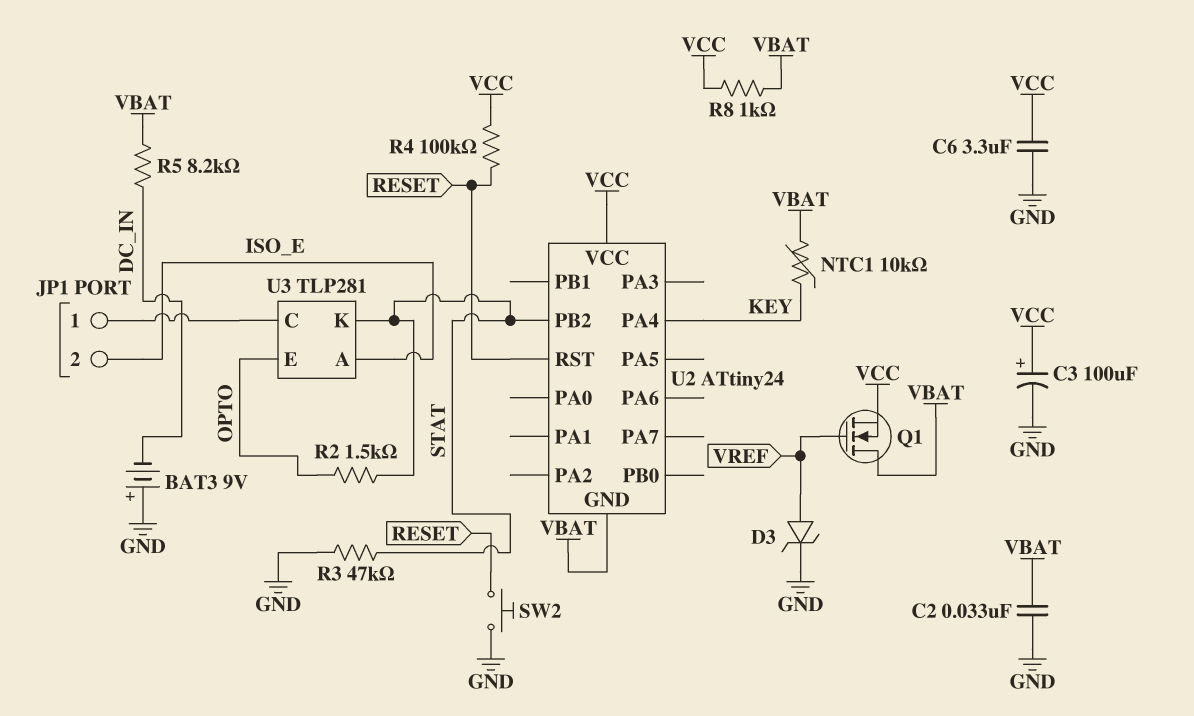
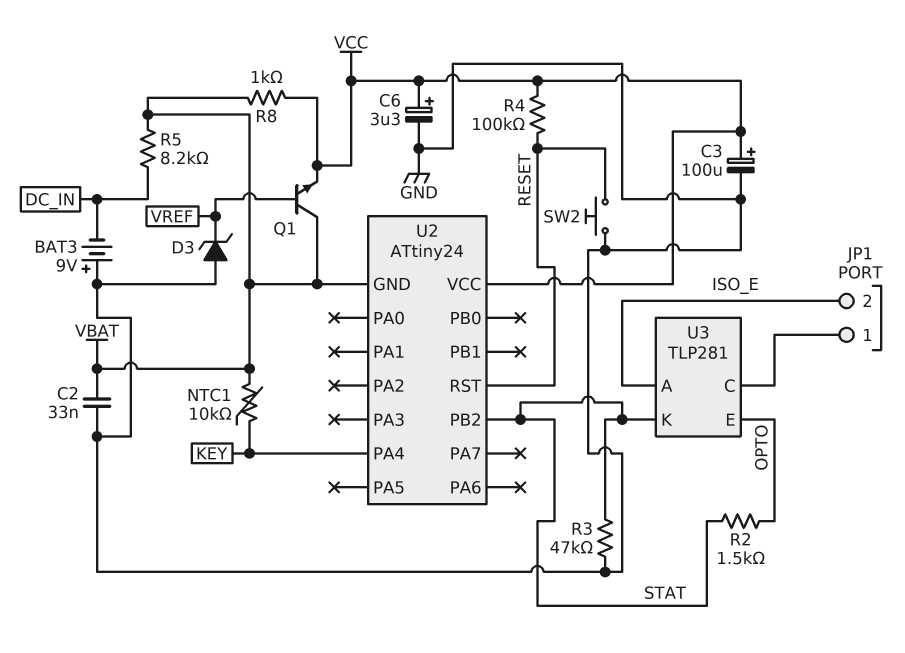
C6: 3.3uF (GND, VCC) -> 3.3uF (plus VCC, minus GND)
D3: zener (A VREF, K GND) -> zener (A GND, K VREF)
Q1: NMOS (G VREF, D VBAT, S VCC) -> NPN (B VREF, C VBAT, E VCC)

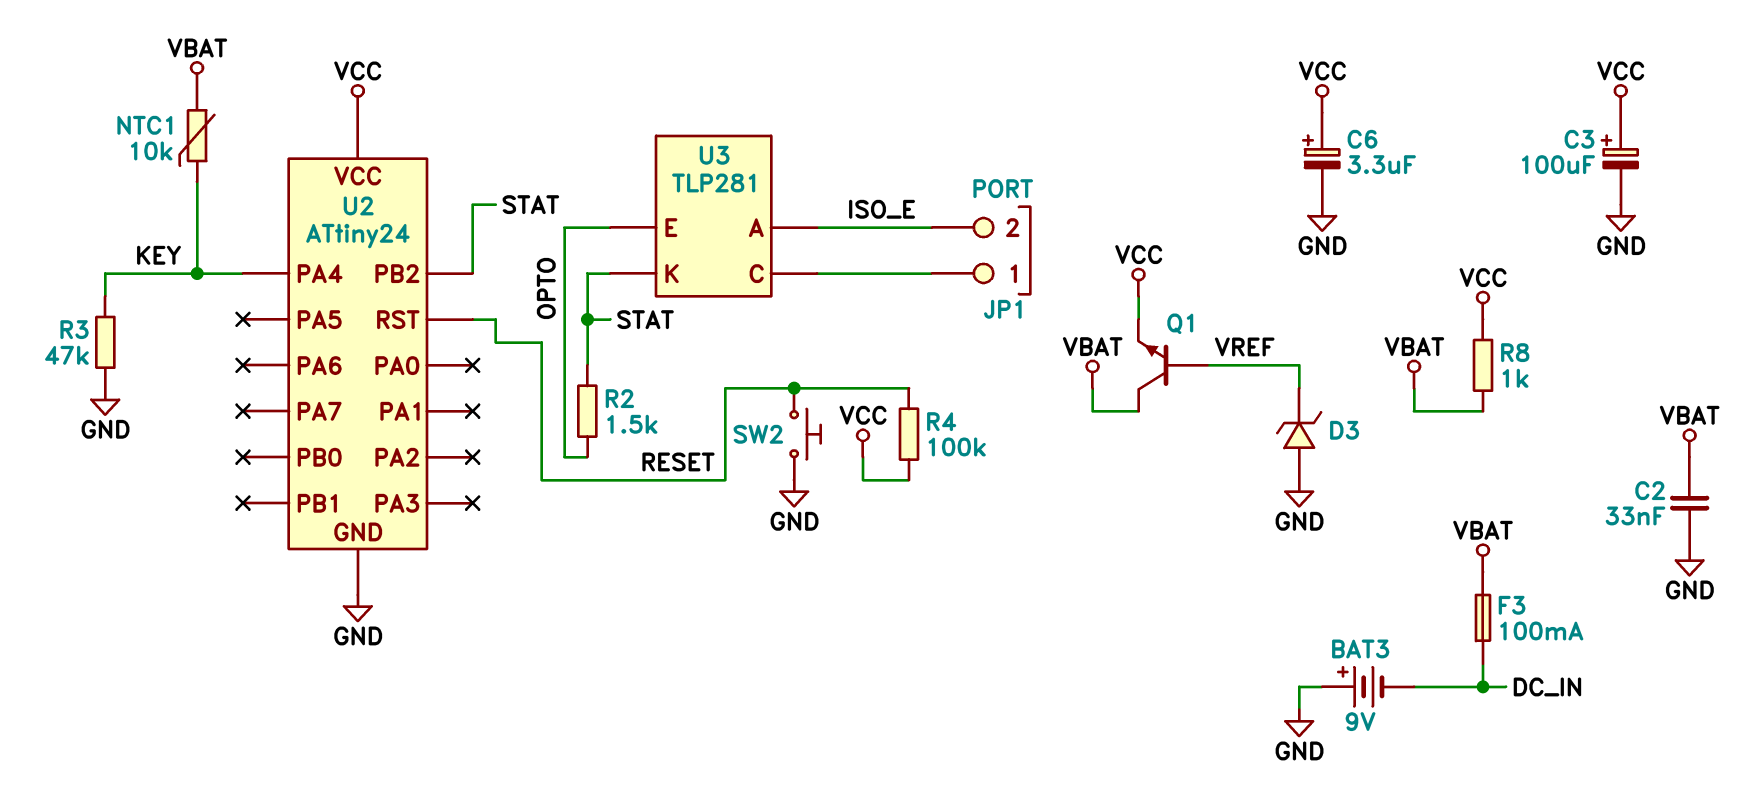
F3: none -> 100mA (DC_IN, VBAT)
R3: 47k (GND, STAT) -> 47k (GND, KEY)
R5: 8.2k (DC_IN, VBAT) -> none
U2 pin GND: VBAT -> GND

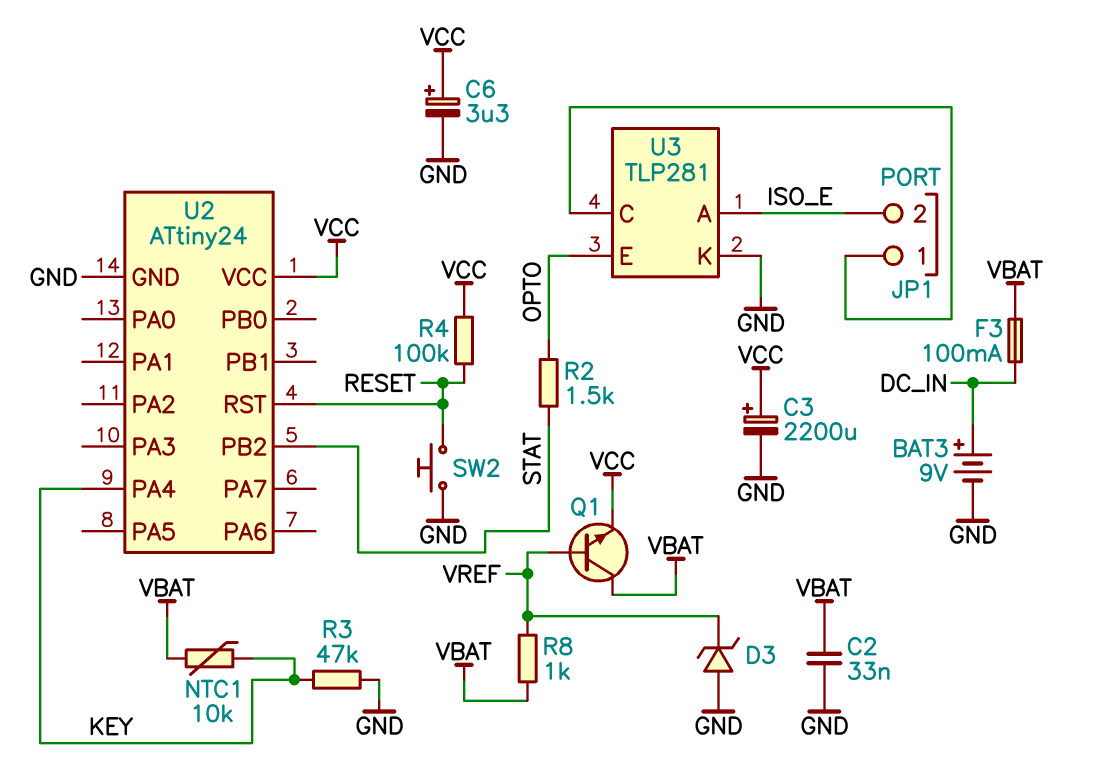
BAT3: 9V (plus GND, minus DC_IN) -> 9V (plus DC_IN, minus GND)
C3: 100uF (plus VCC, minus GND) -> 2200uF (plus VCC, minus GND)
R8: 1k (VBAT, VCC) -> 1k (VBAT, VREF)
U3 pin K: STAT -> GND

